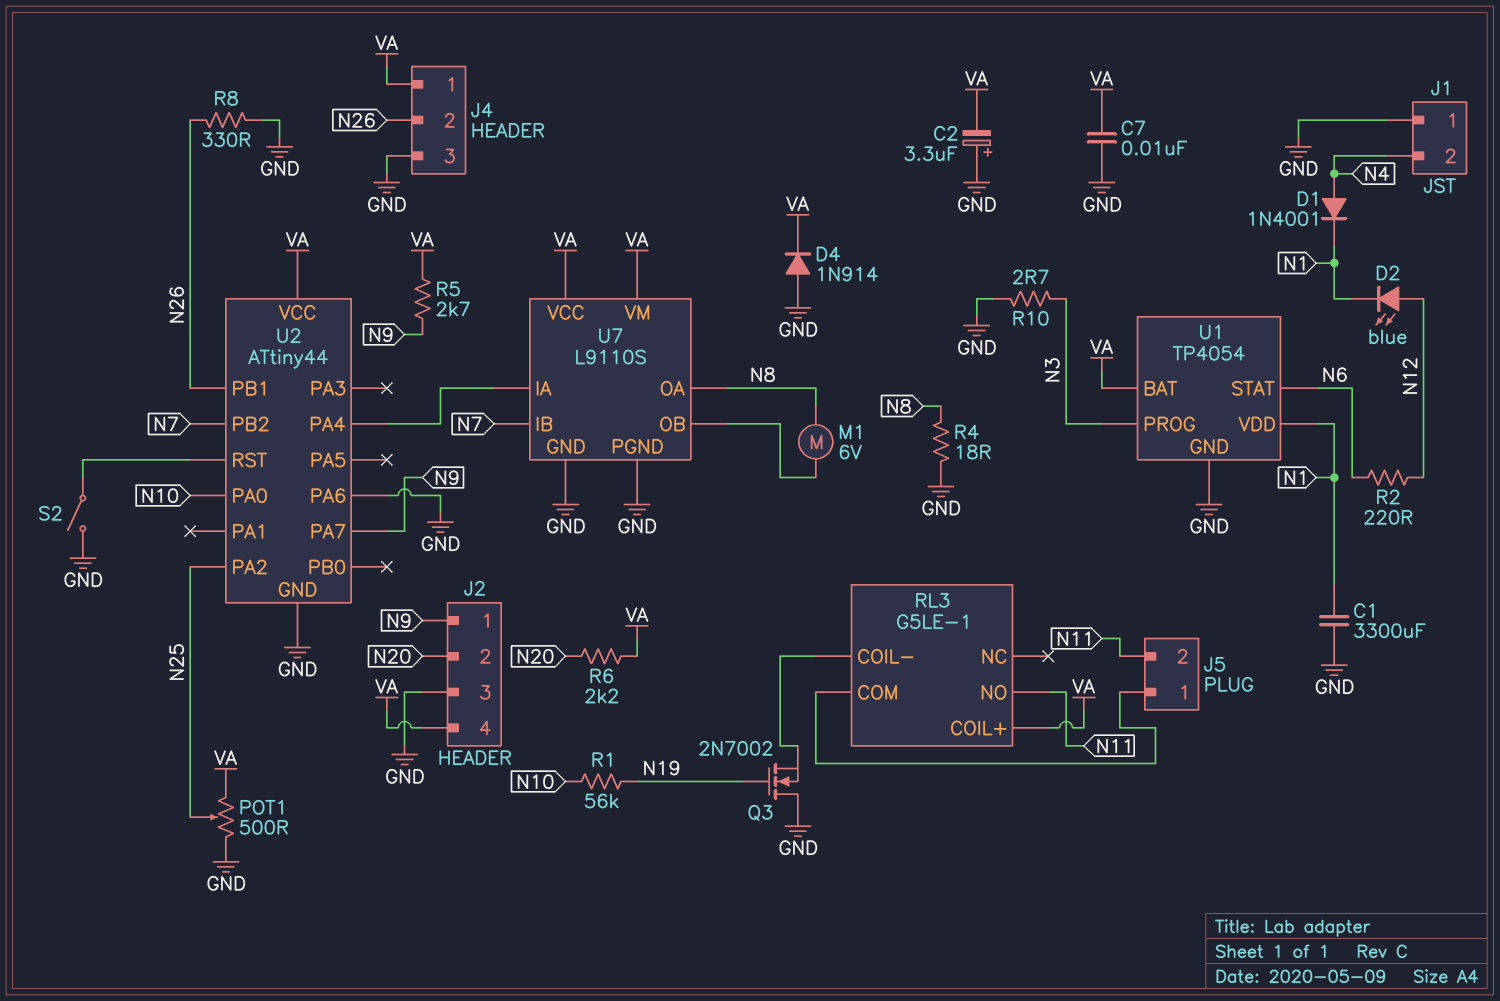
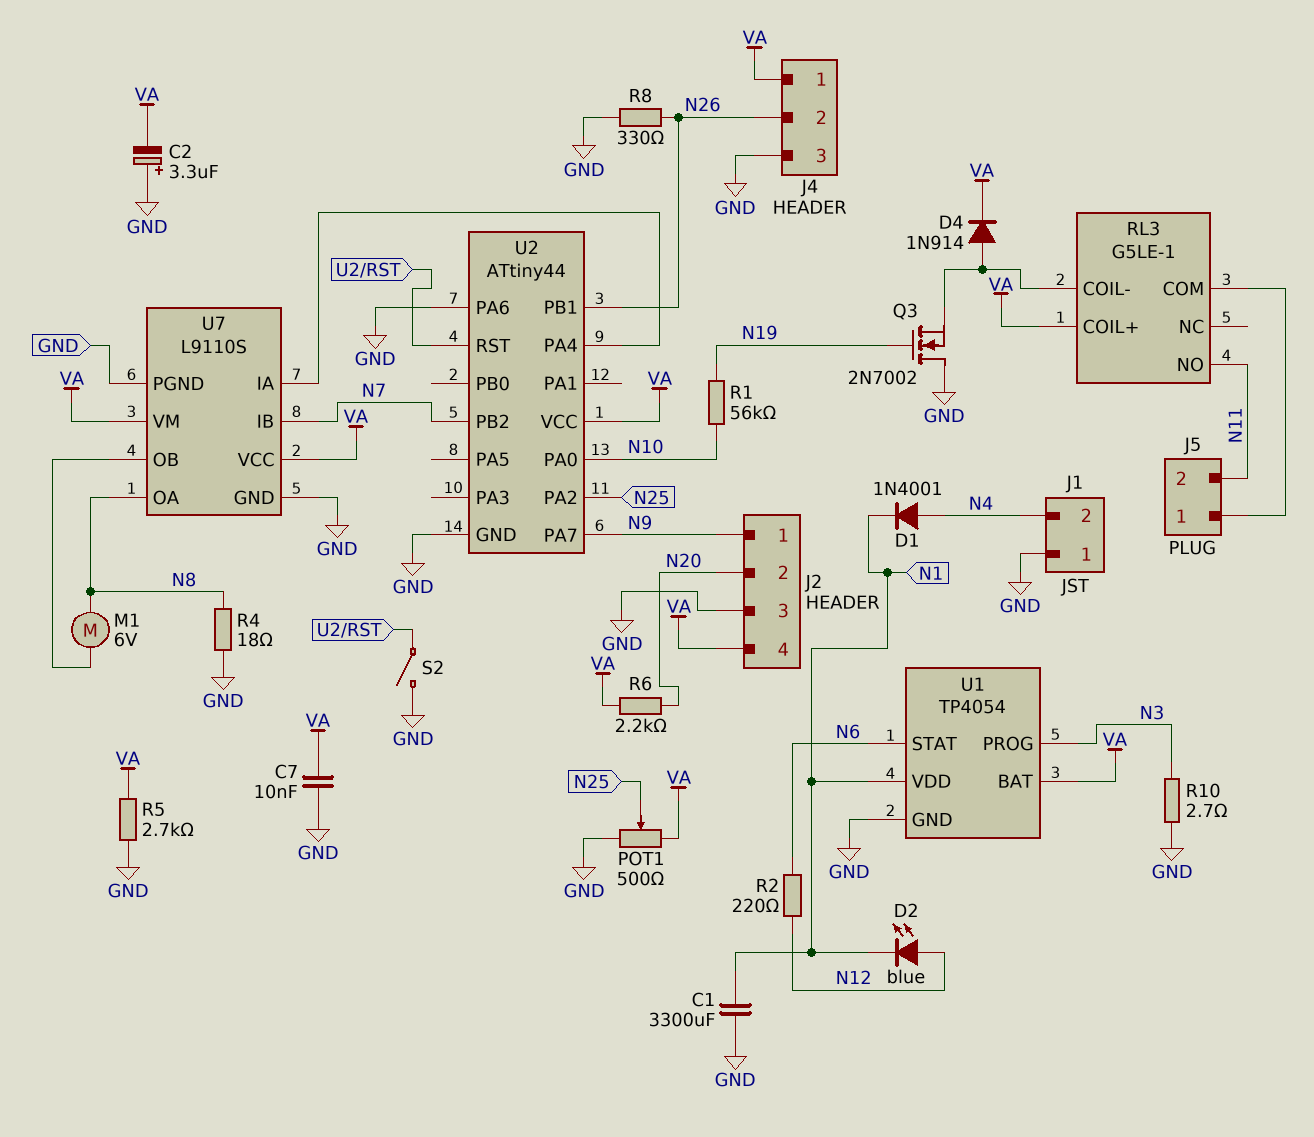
D4: diode 1N914 (A GND, K VA) -> diode 1N914 (A RL3/COIL-, K VA)
R5: 2.7k (N9, VA) -> 2.7k (GND, VA)

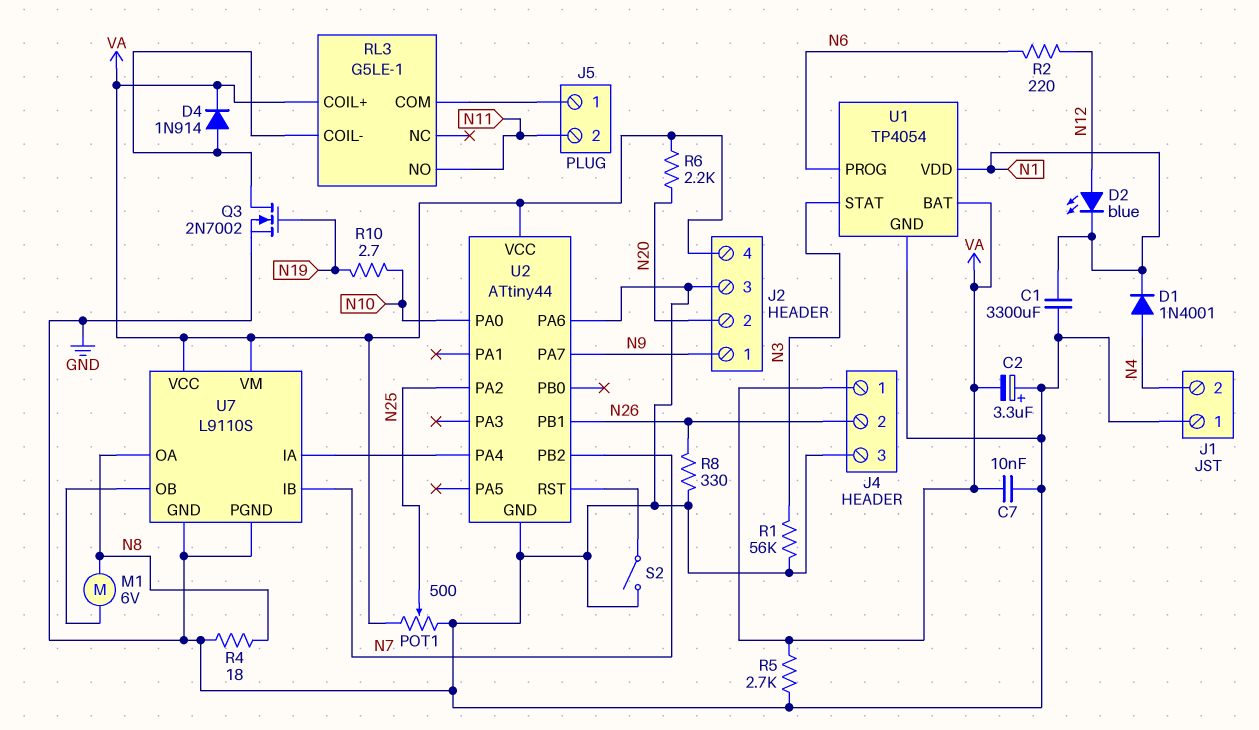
Q3: NMOS 2N7002 (G N19, D GND, S RL3/COIL-) -> NMOS 2N7002 (G N19, D RL3/COIL-, S GND)
R1: 56k (N10, N19) -> 56k (GND, N3)
R10: 2.7 (GND, N3) -> 2.7 (N10, N19)
U1 pin PROG: N3 -> N6
U1 pin STAT: N6 -> N3

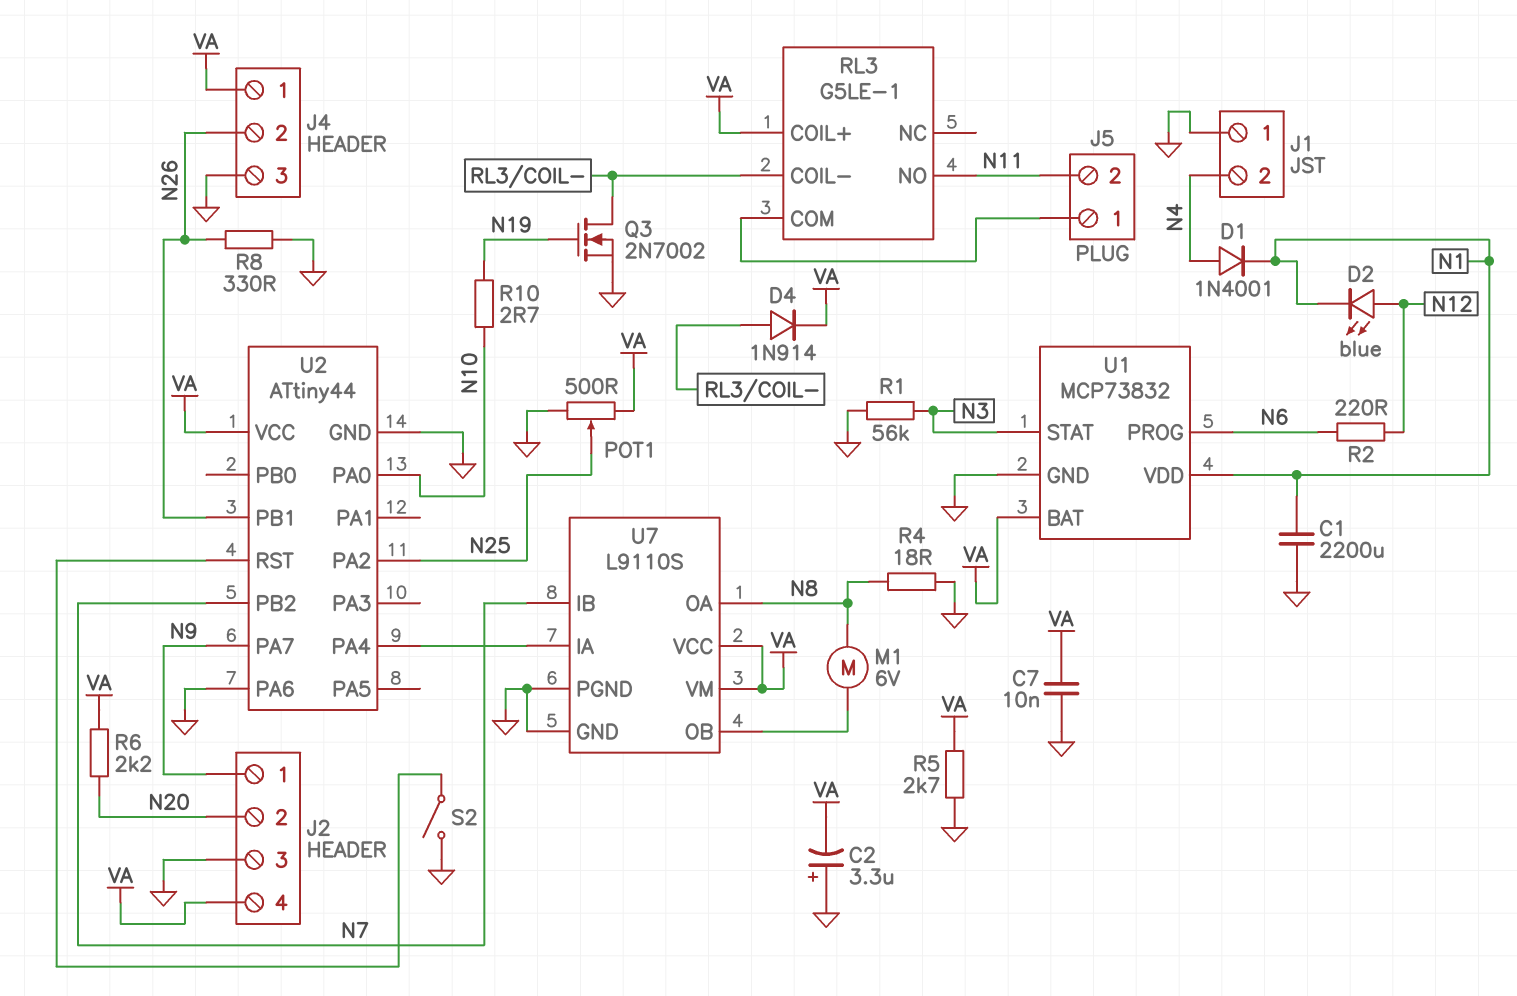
C1: 3300uF (GND, N1) -> 2200uF (GND, N1)
U1: TP4054 -> MCP73832

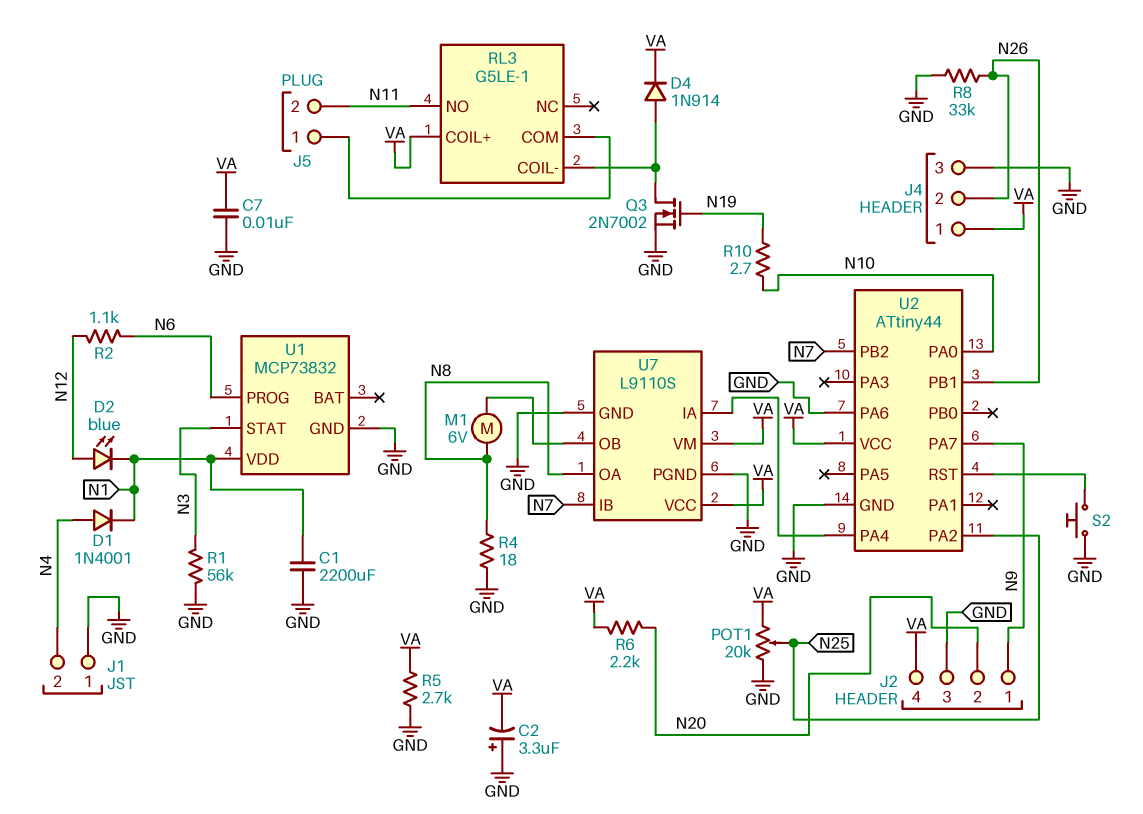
POT1: 500 (GND, VA, wiper N25) -> 20k (GND, VA, wiper N25)
R2: 220 (N6, N12) -> 1.1k (N6, N12)
R8: 330 (GND, N26) -> 33k (GND, N26)
S2: switch (GND, U2/RST) -> button (GND, U2/RST)
U1 pin BAT: VA -> none

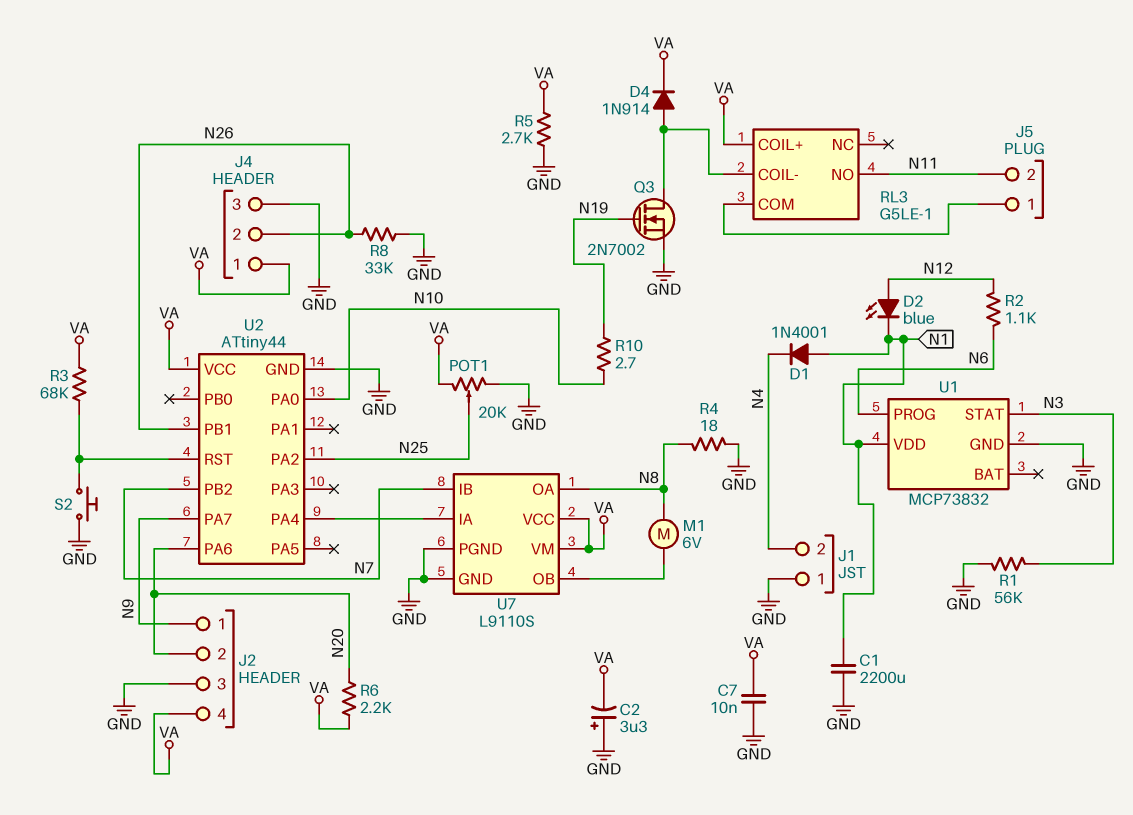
D1: diode 1N4001 (A N4, K N1) -> diode 1N4001 (A N1, K N4)
R3: none -> 68k (U2/RST, VA)
U2 pin PA6: GND -> N20

